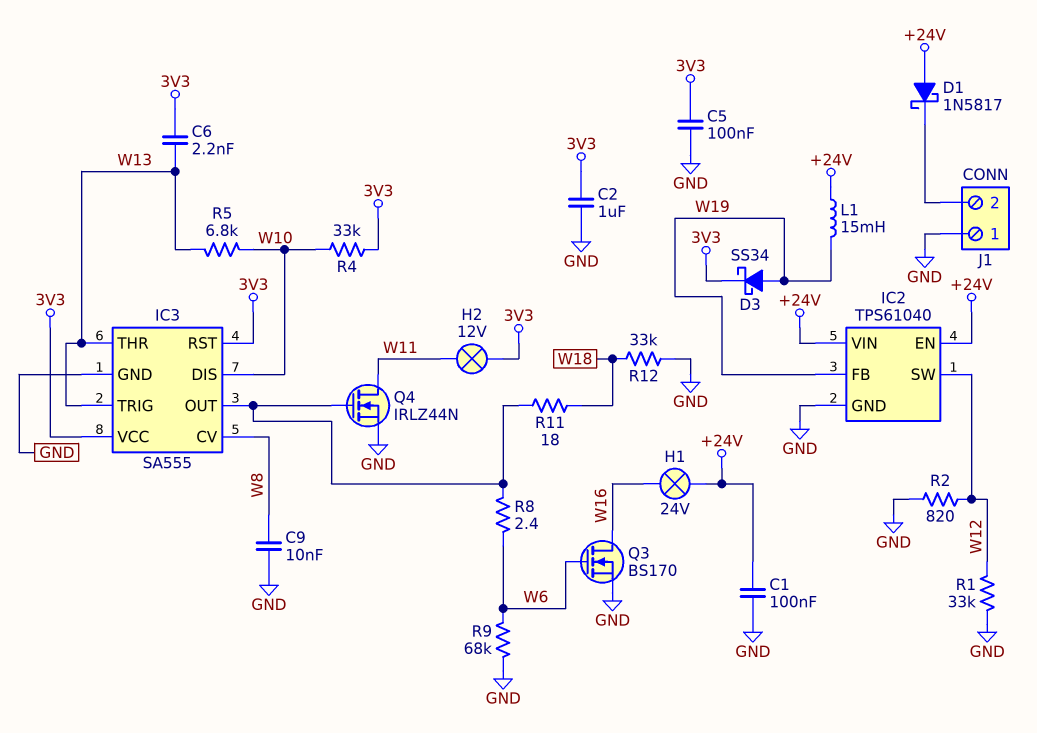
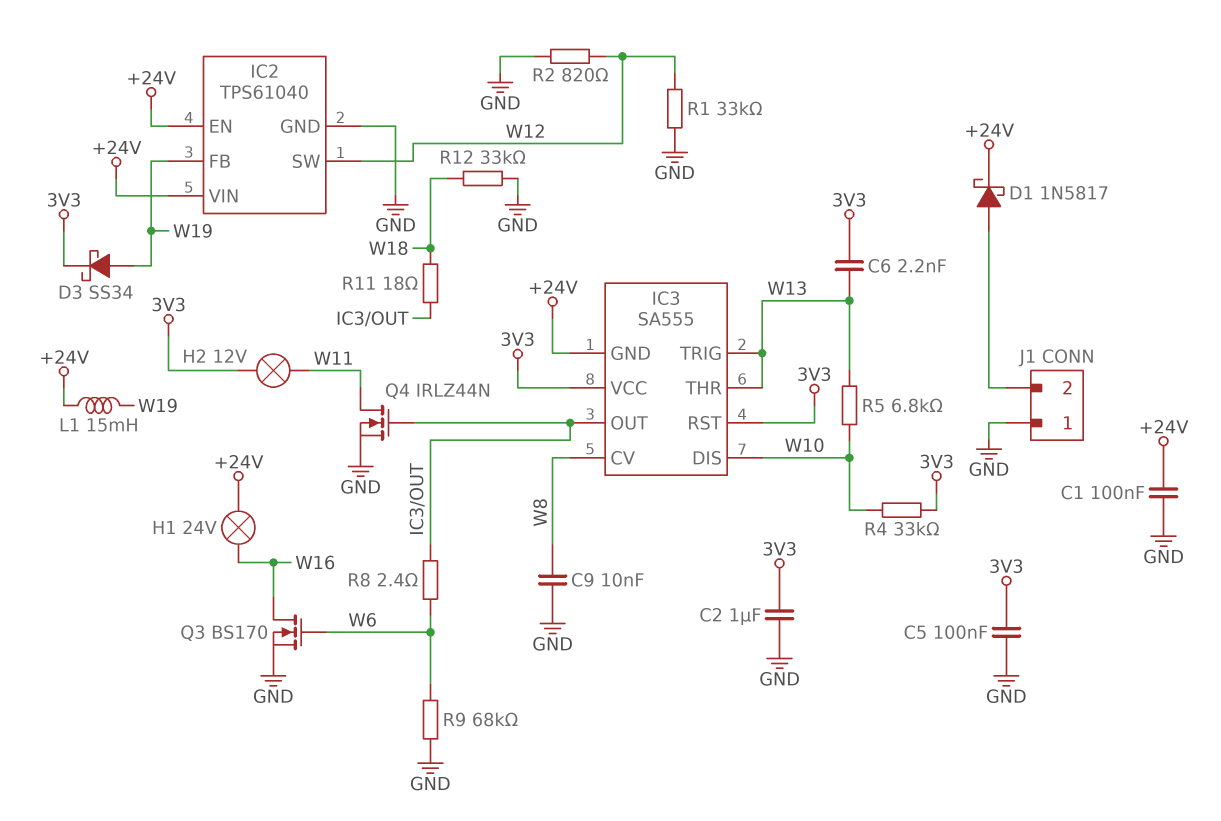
D1: schottky 1N5817 (A +24V, K J1/2) -> schottky 1N5817 (A J1/2, K +24V)
IC3 pin GND: GND -> +24V

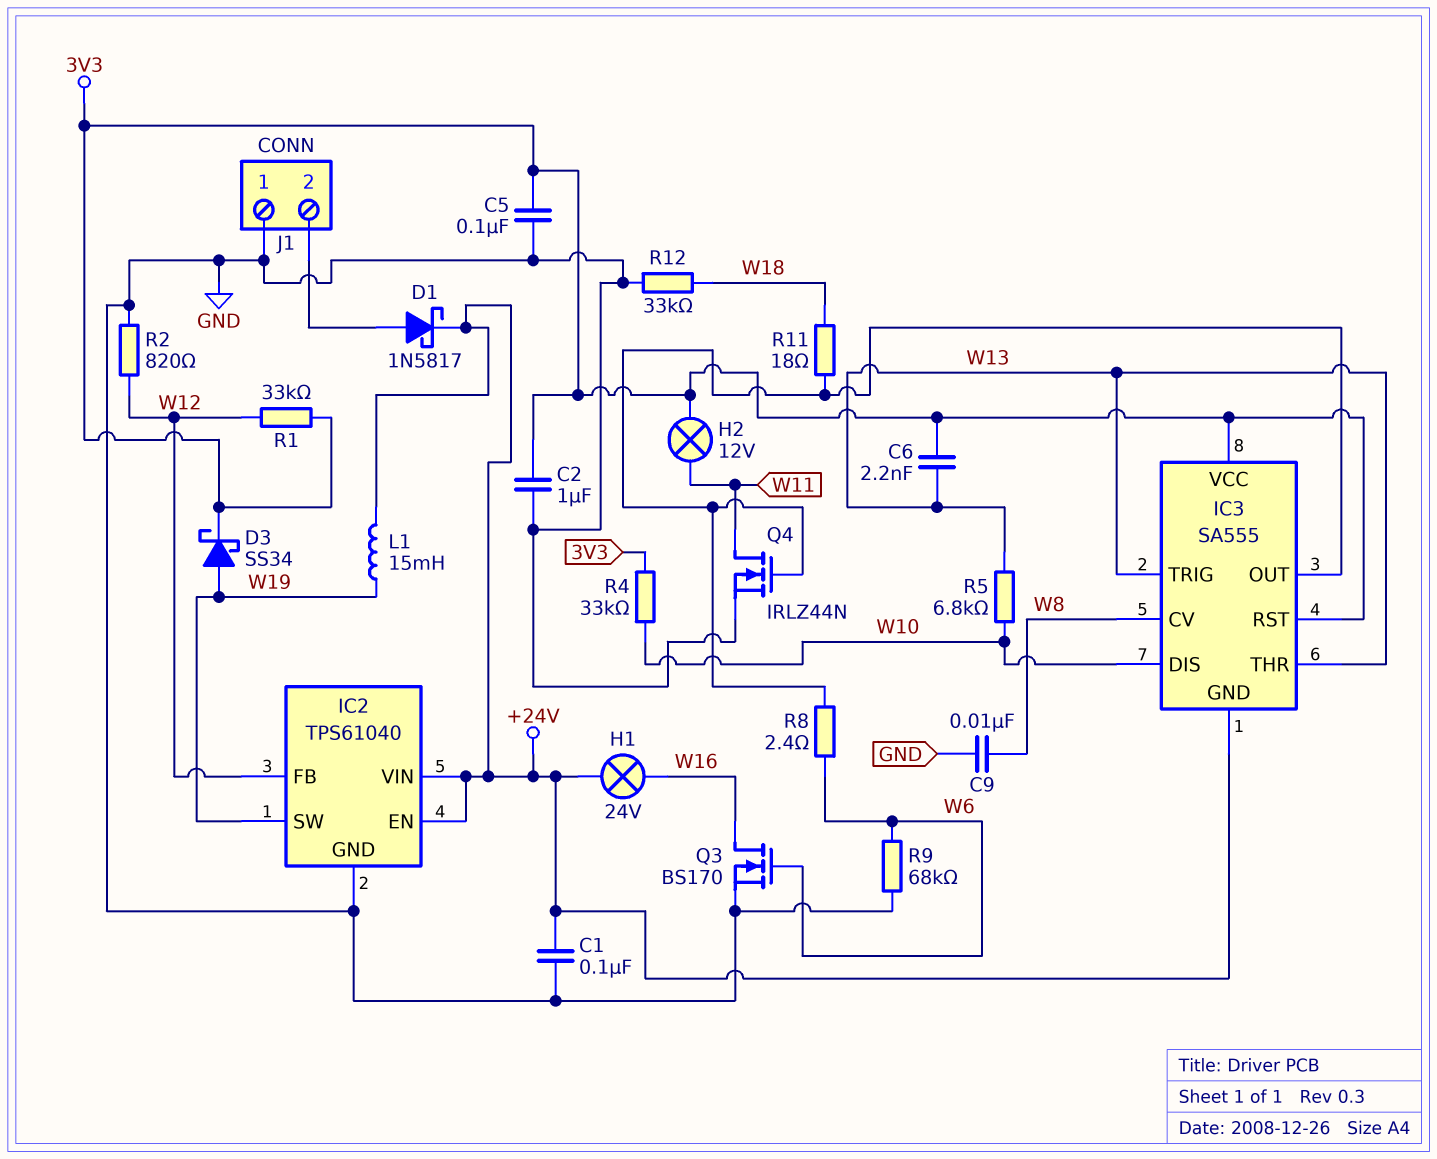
IC2 pin FB: W19 -> W12
IC2 pin SW: W12 -> W19
R1: 33k (GND, W12) -> 33k (3V3, W12)

